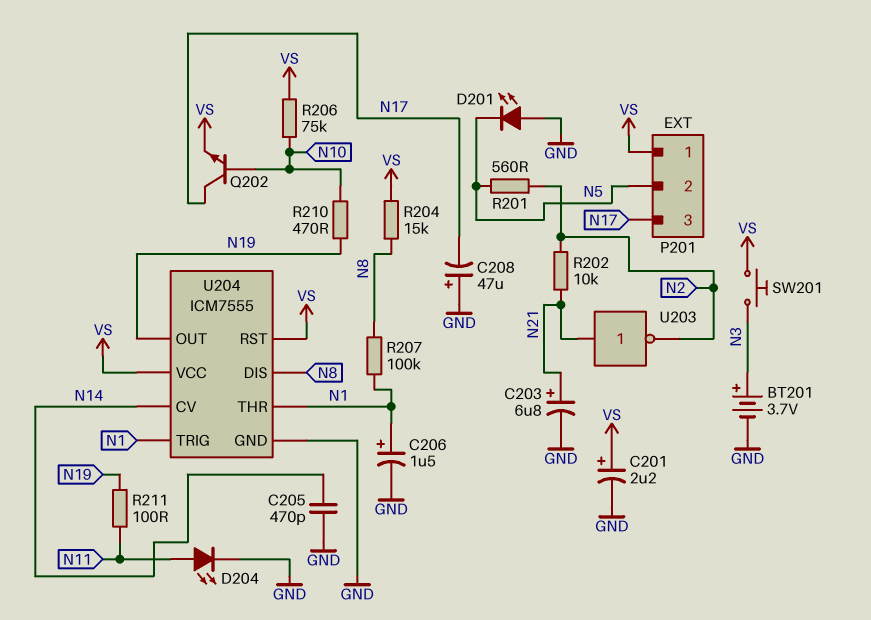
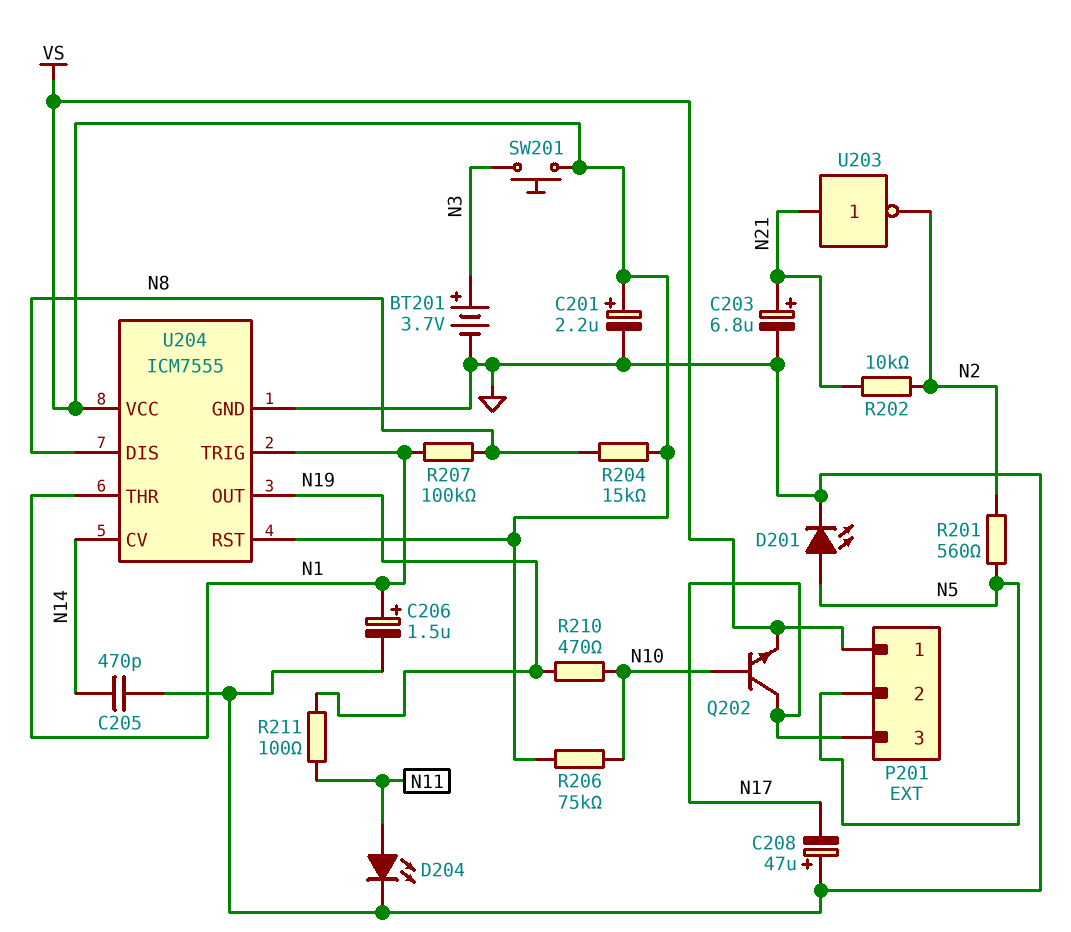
D201: LED (A GND, K N5) -> LED (A N5, K GND)

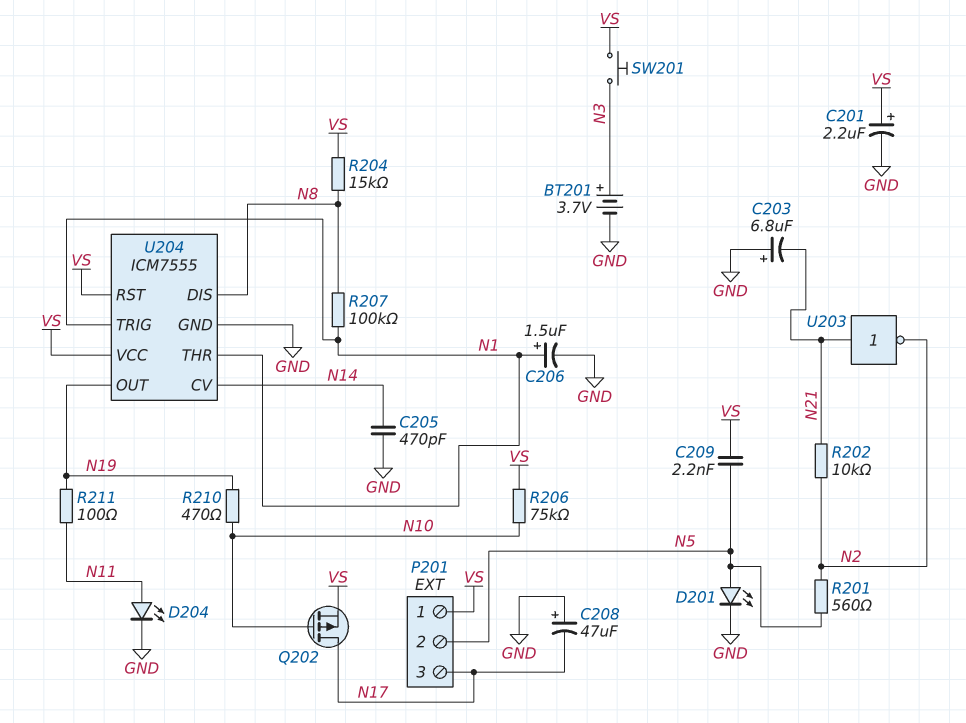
C203: 6.8uF (plus N21, minus GND) -> 6.8uF (plus GND, minus N21)
C209: none -> 2.2nF (N5, VS)
Q202: NPN (B N10, C N17, E VS) -> PMOS (G N10, D N17, S VS)

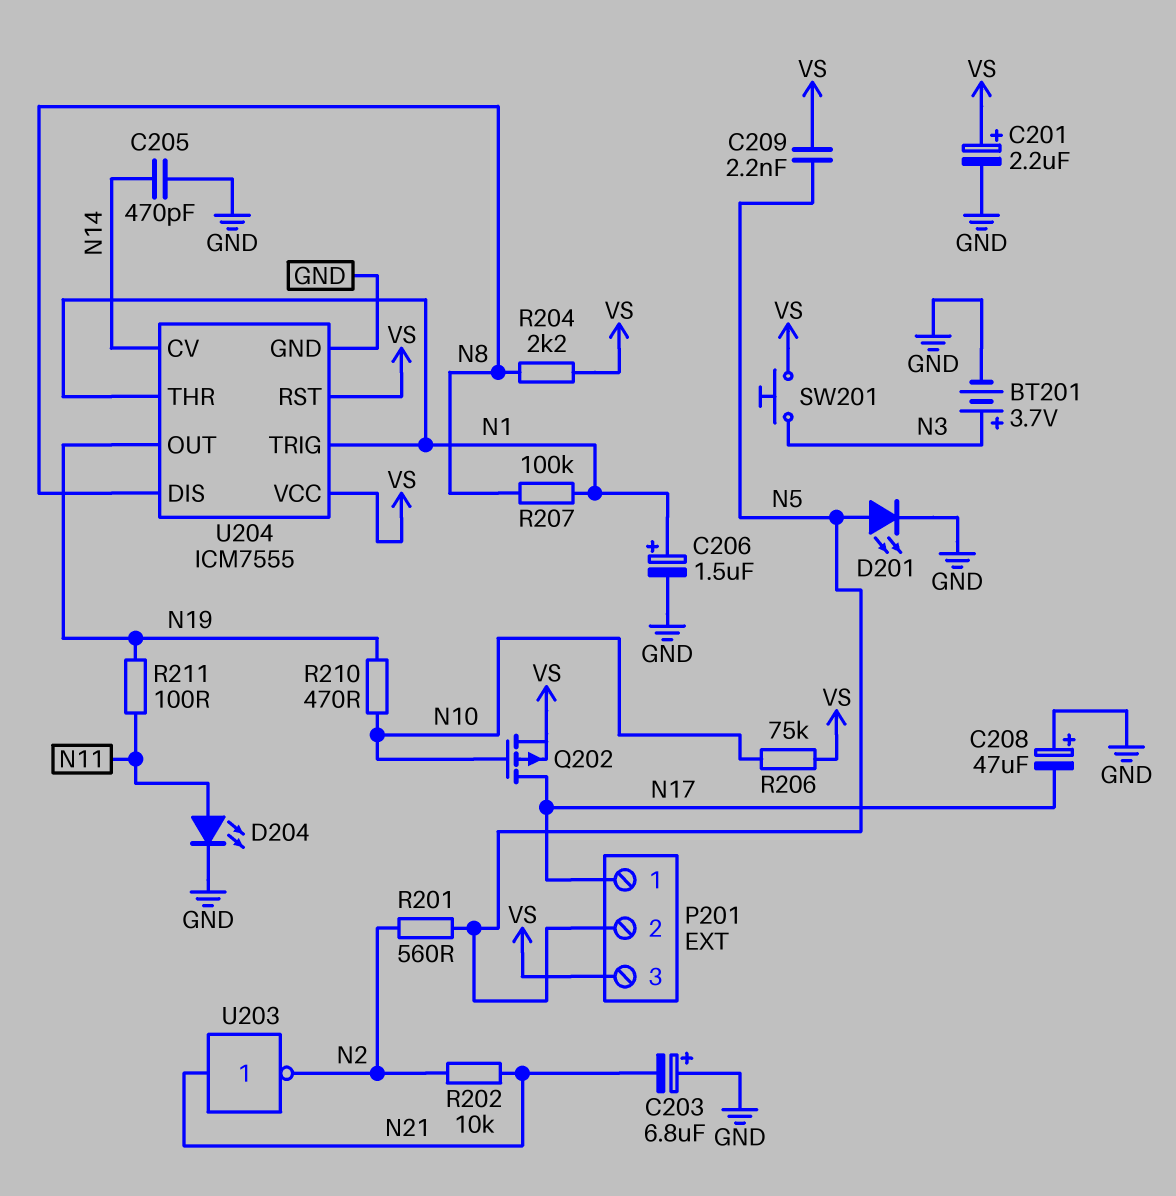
P201 pin 1: VS -> N17
P201 pin 3: N17 -> VS
R204: 15k (N8, VS) -> 2.2k (N8, VS)

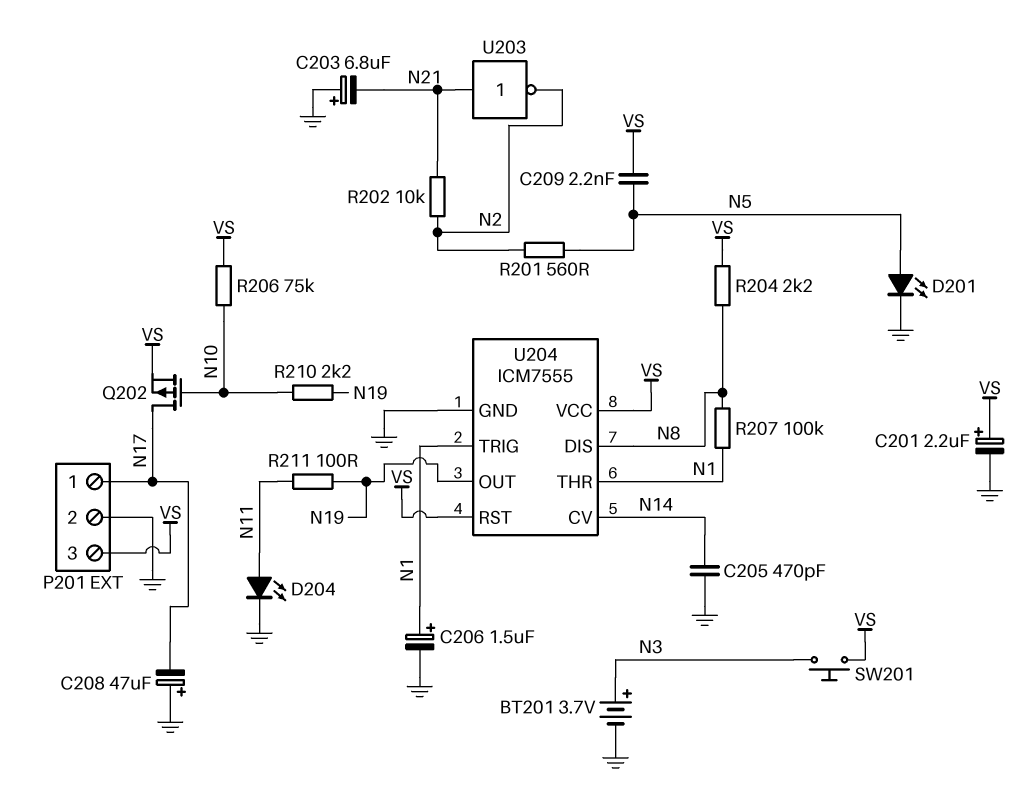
P201 pin 2: N5 -> GND
R210: 470 (N10, N19) -> 2.2k (N10, N19)

